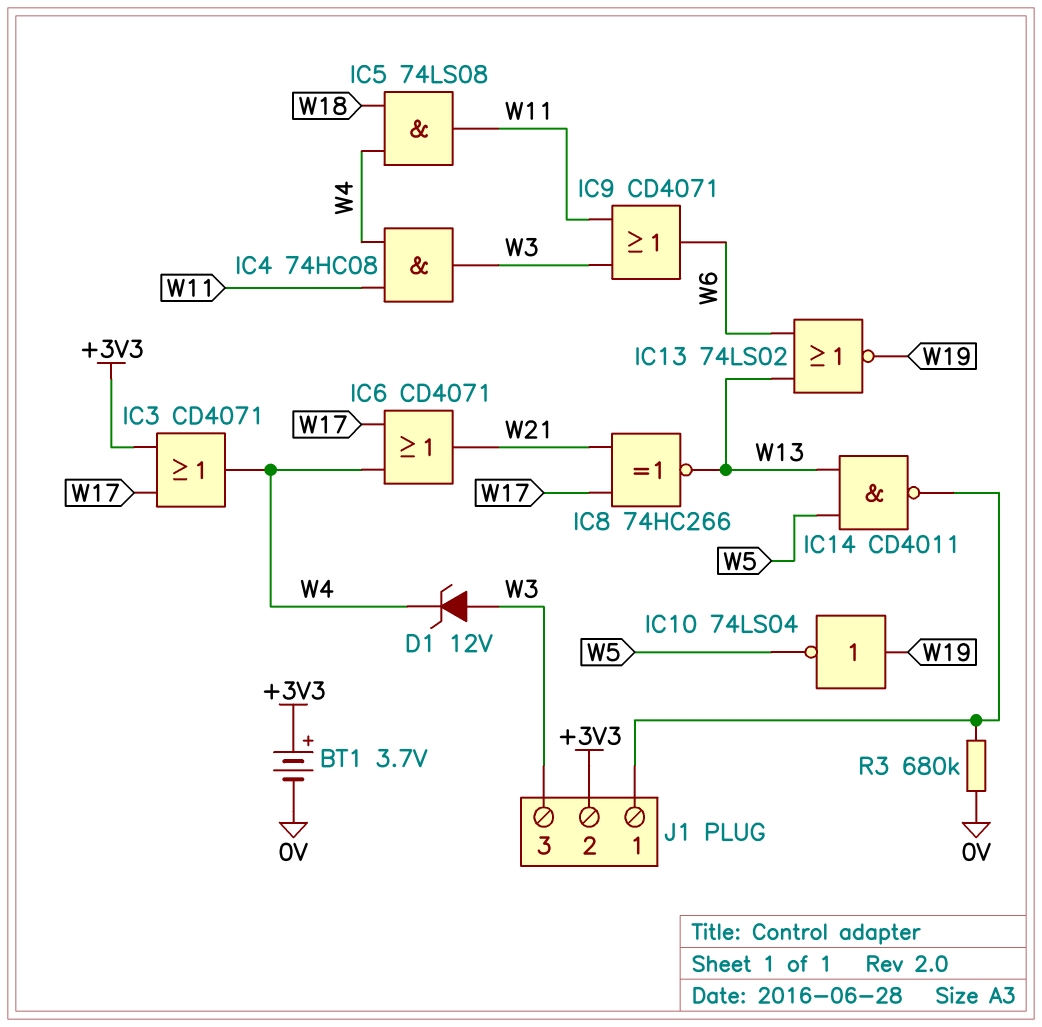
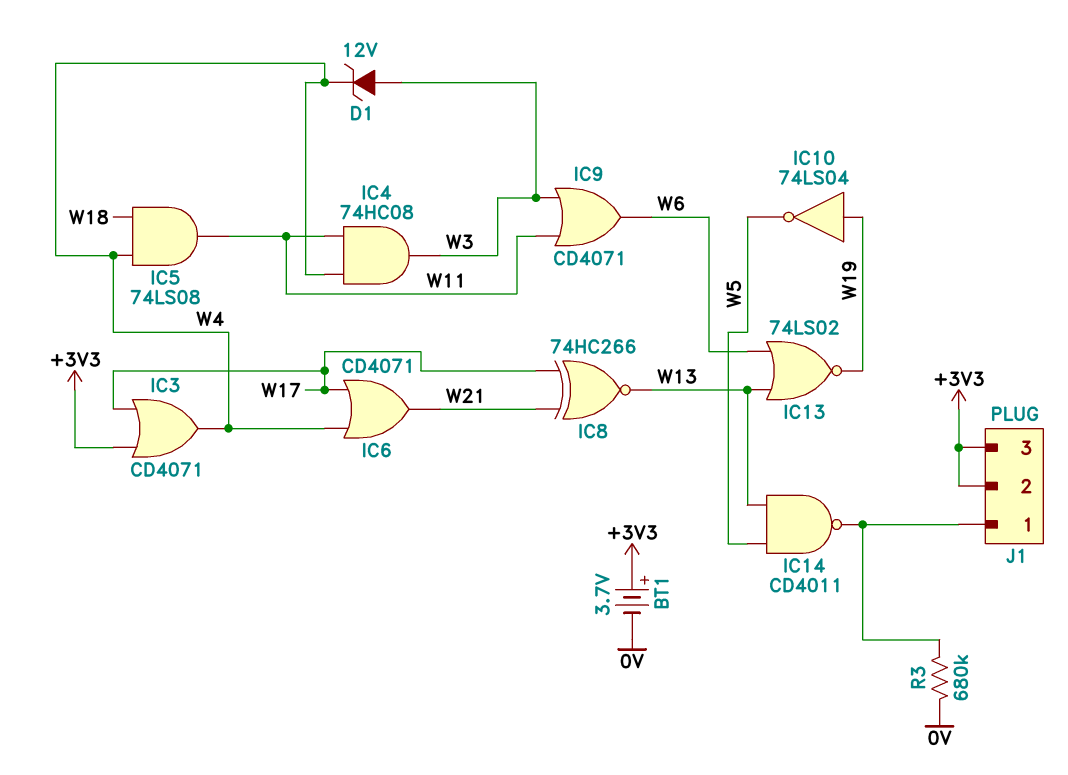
J1 pin 3: W3 -> +3V3

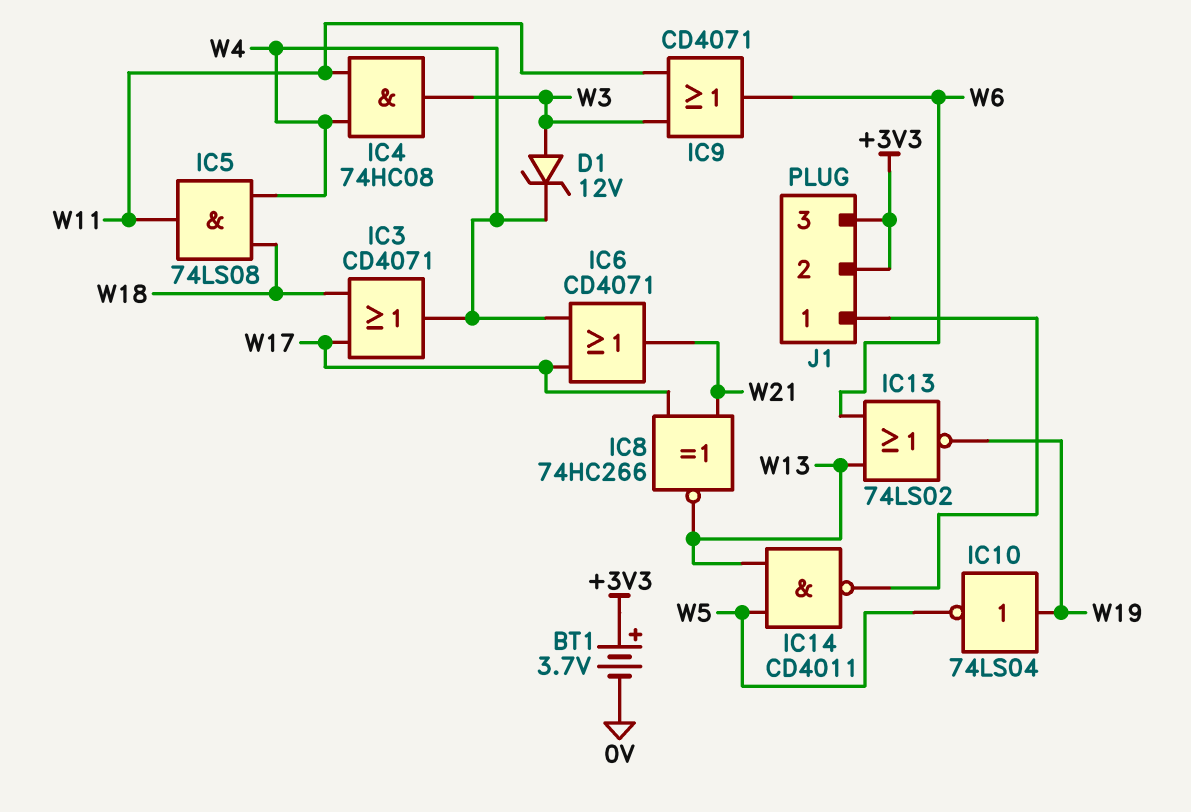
IC3: OR CD4071 (in +3V3, in W17, out W4) -> OR CD4071 (in W17, in W18, out W4)
R3: 680k (0V, J1/1) -> none

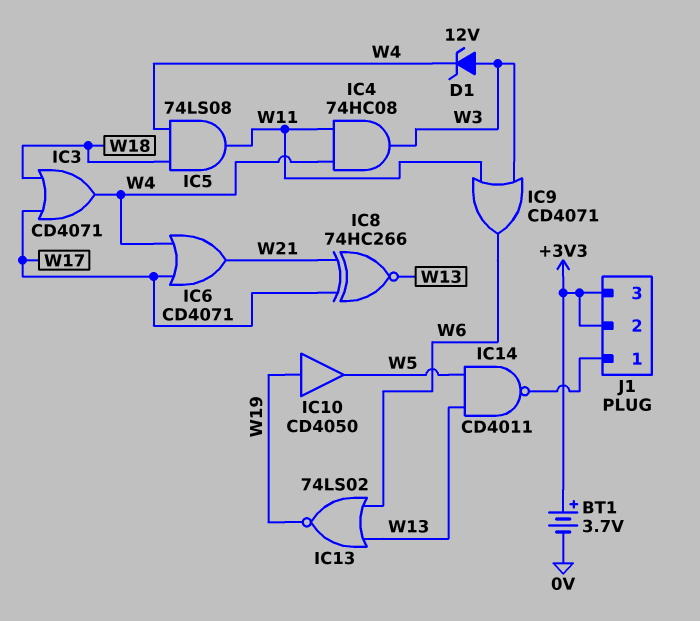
IC10: NOT 74LS04 (in W19, out W5) -> buffer CD4050 (in W19, out W5)

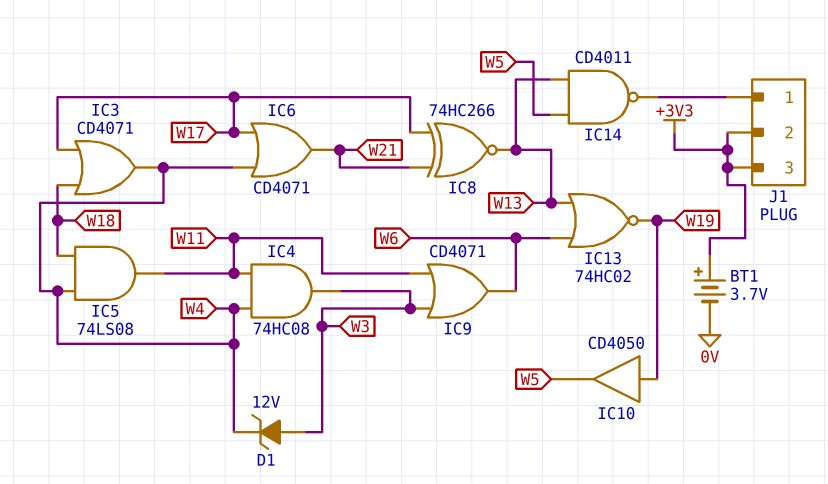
IC13: NOR 74LS02 (in W6, in W13, out W19) -> NOR 74HC02 (in W6, in W13, out W19)

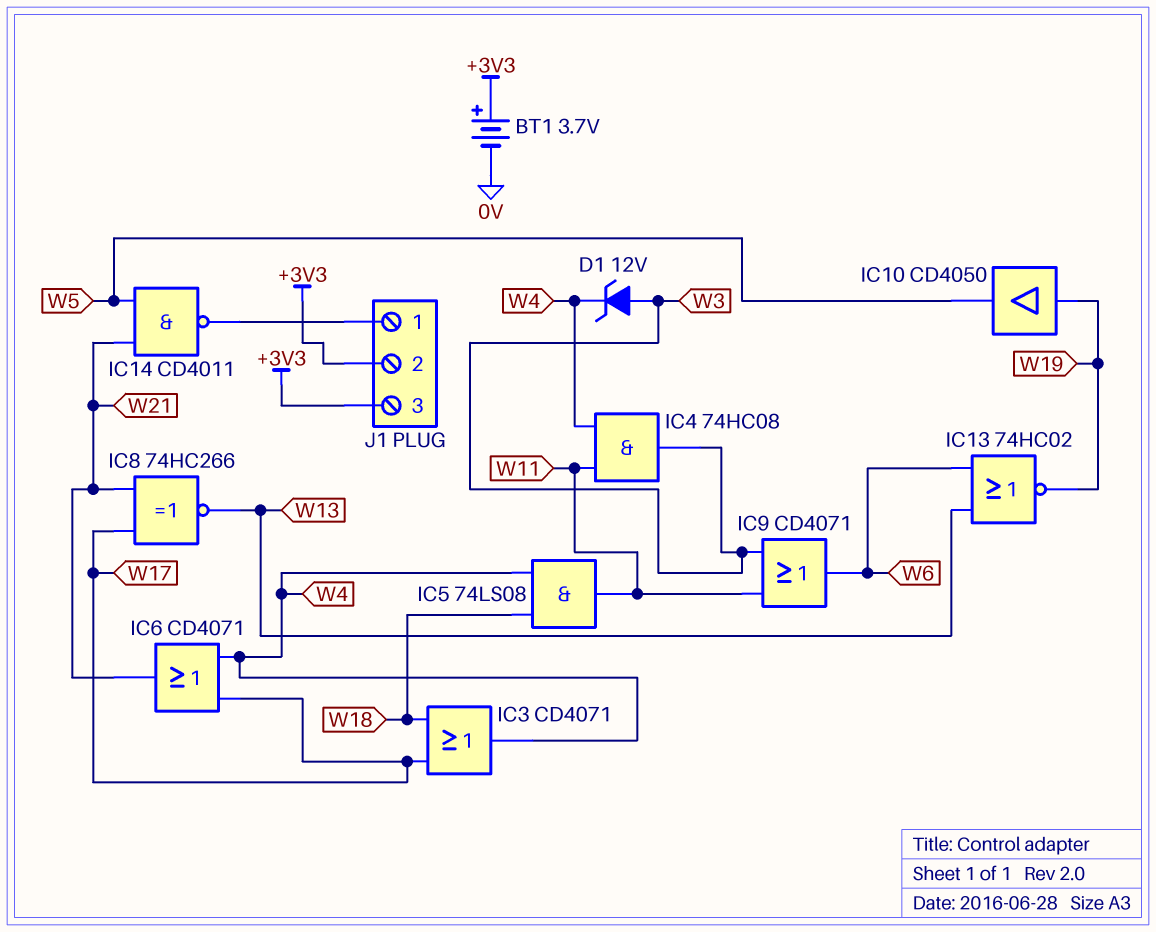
IC14: NAND CD4011 (in W5, in W13, out J1/1) -> NAND CD4011 (in W5, in W21, out J1/1)

